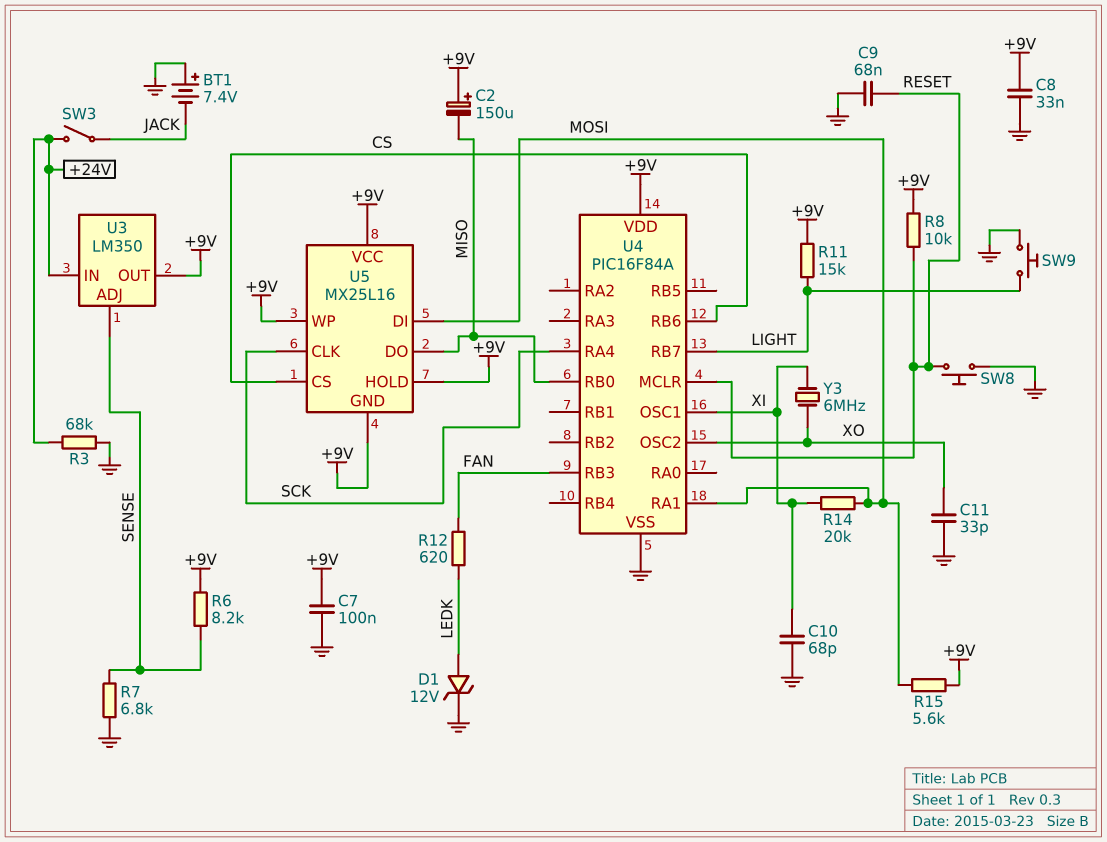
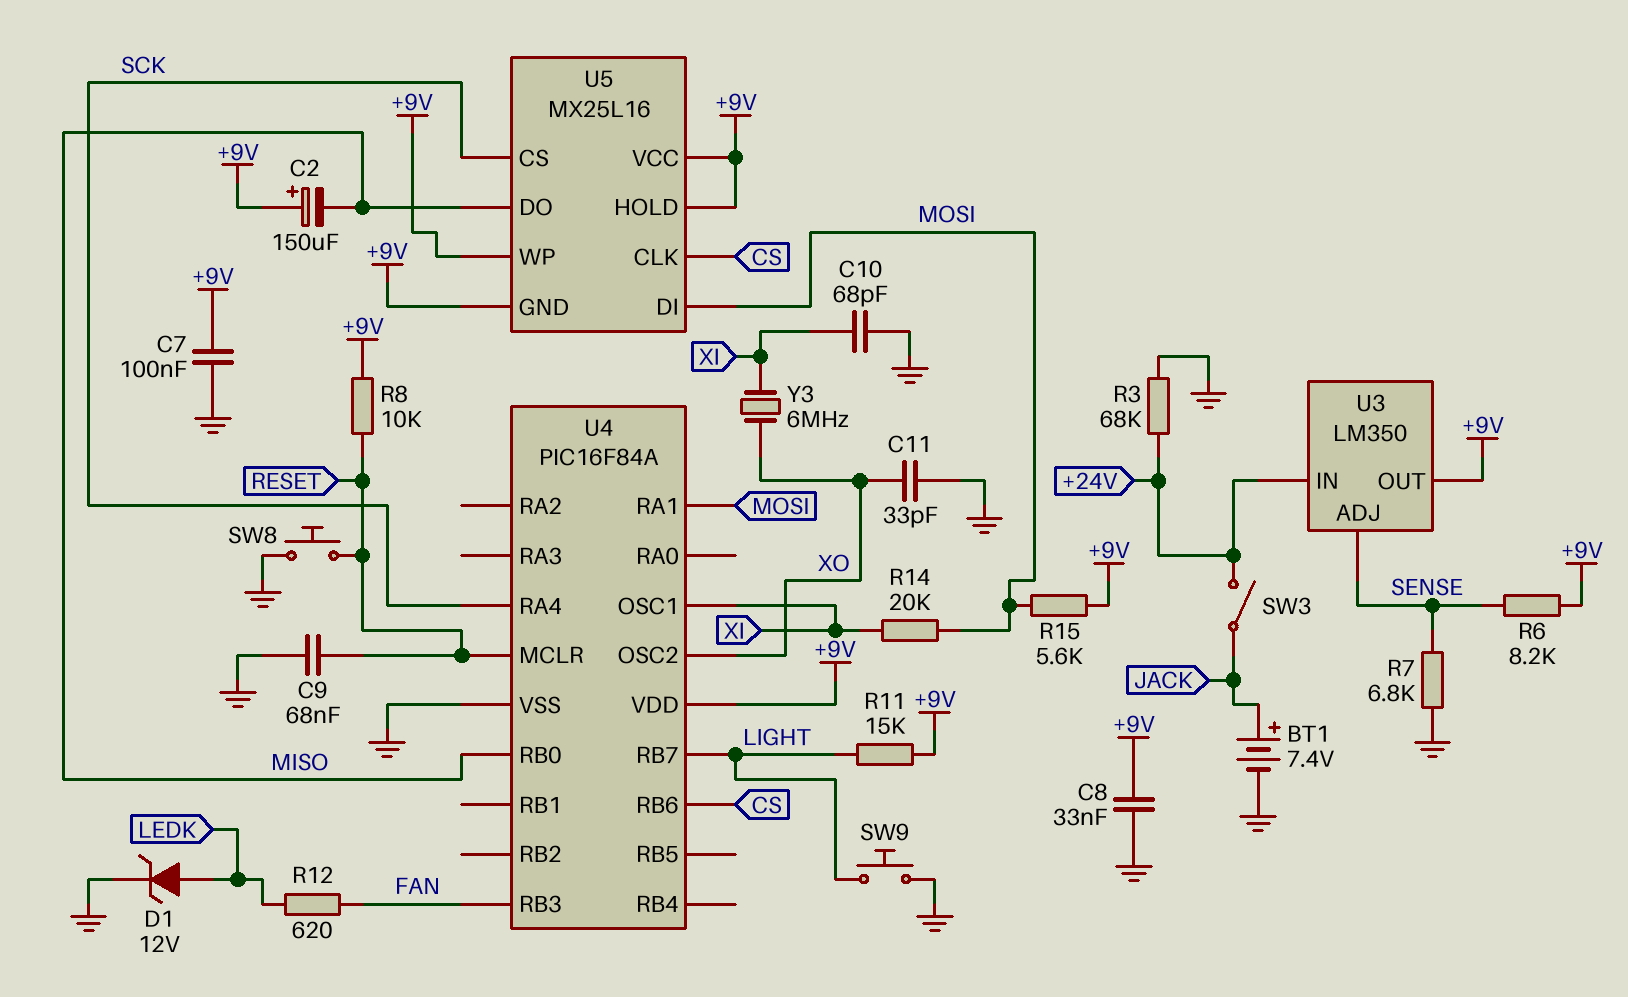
BT1: 7.4V (plus GND, minus JACK) -> 7.4V (plus JACK, minus GND)
U5 pin CLK: SCK -> CS
U5 pin CS: CS -> SCK

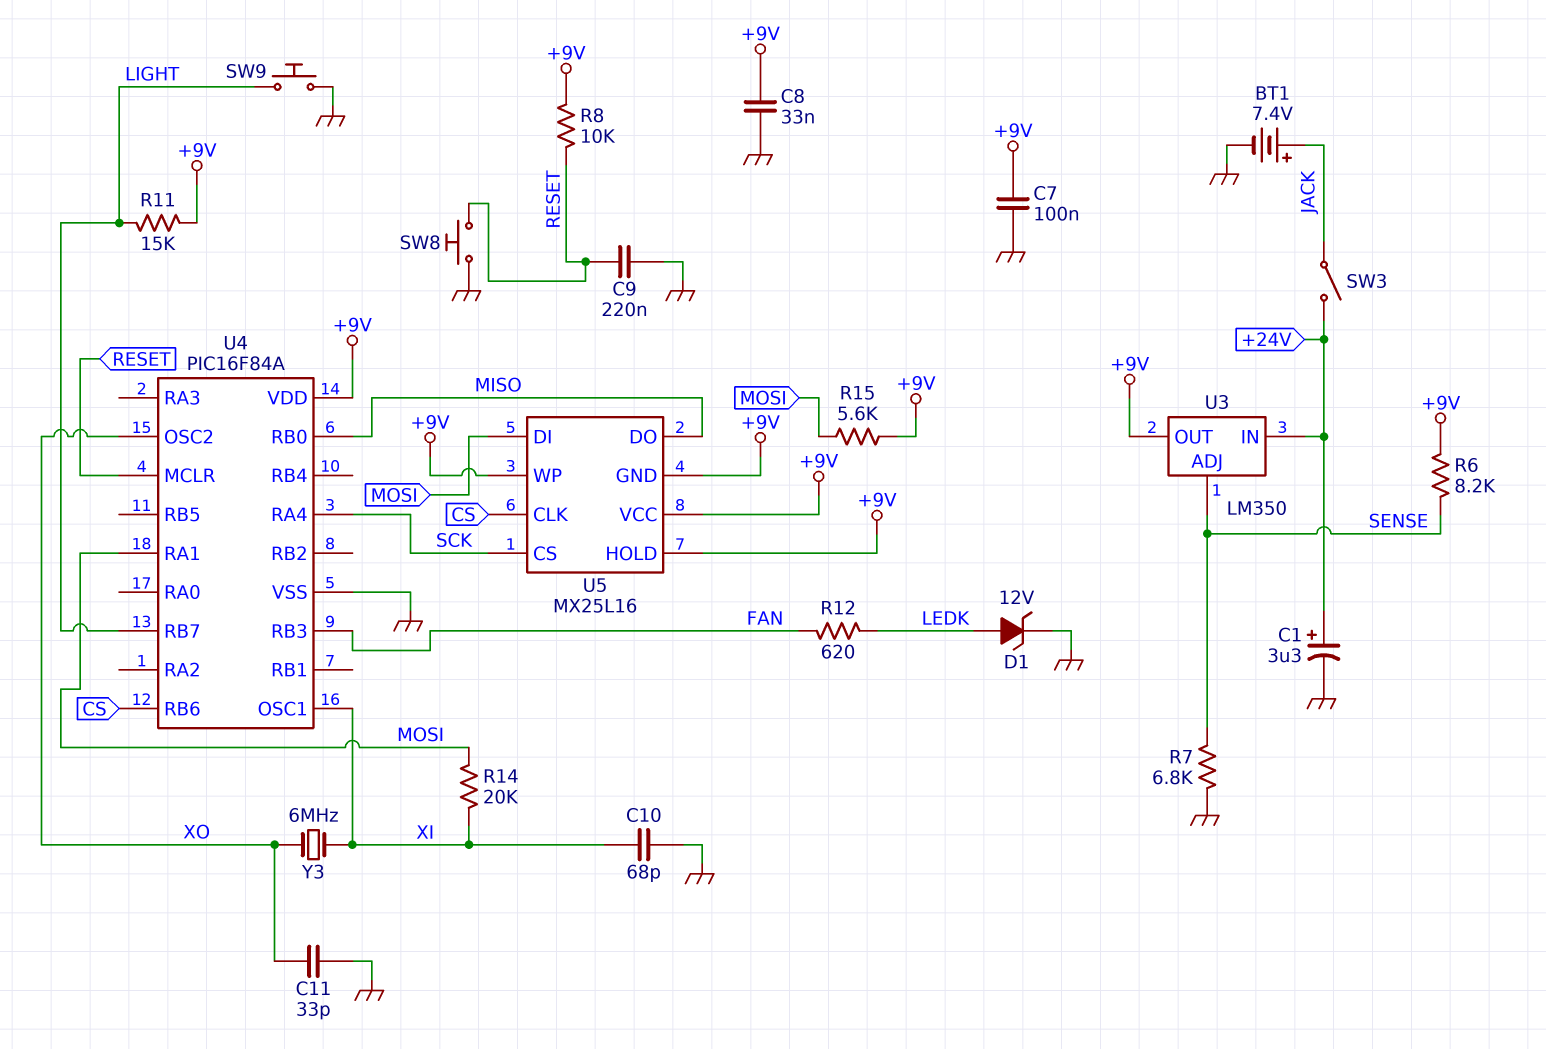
C1: none -> 3.3uF (plus +24V, minus GND)
C2: 150uF (plus +9V, minus MISO) -> none
C9: 68nF (GND, RESET) -> 220nF (GND, RESET)
R3: 68k (+24V, GND) -> none

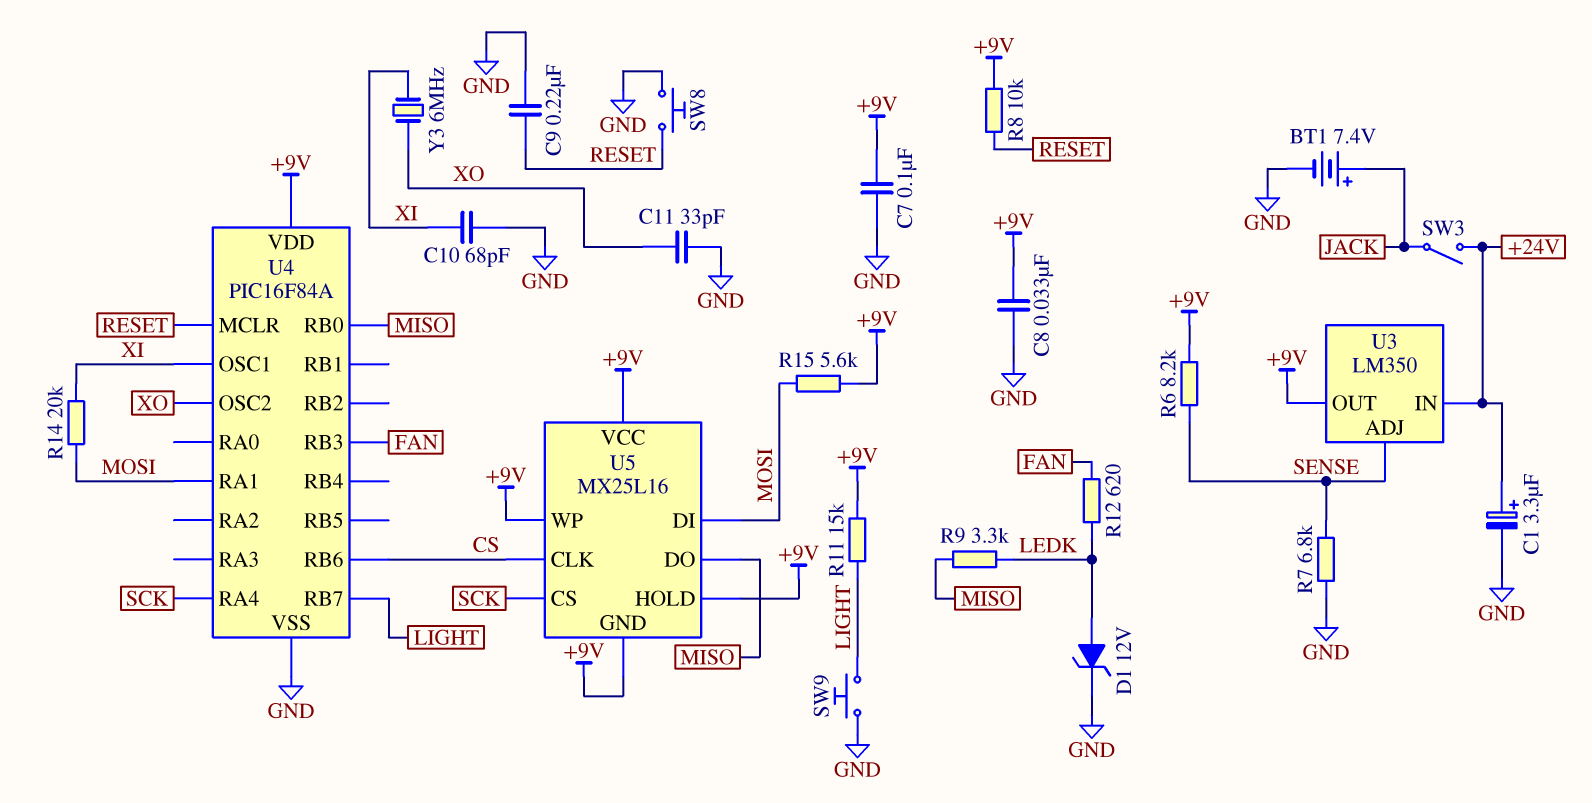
R9: none -> 3.3k (LEDK, MISO)

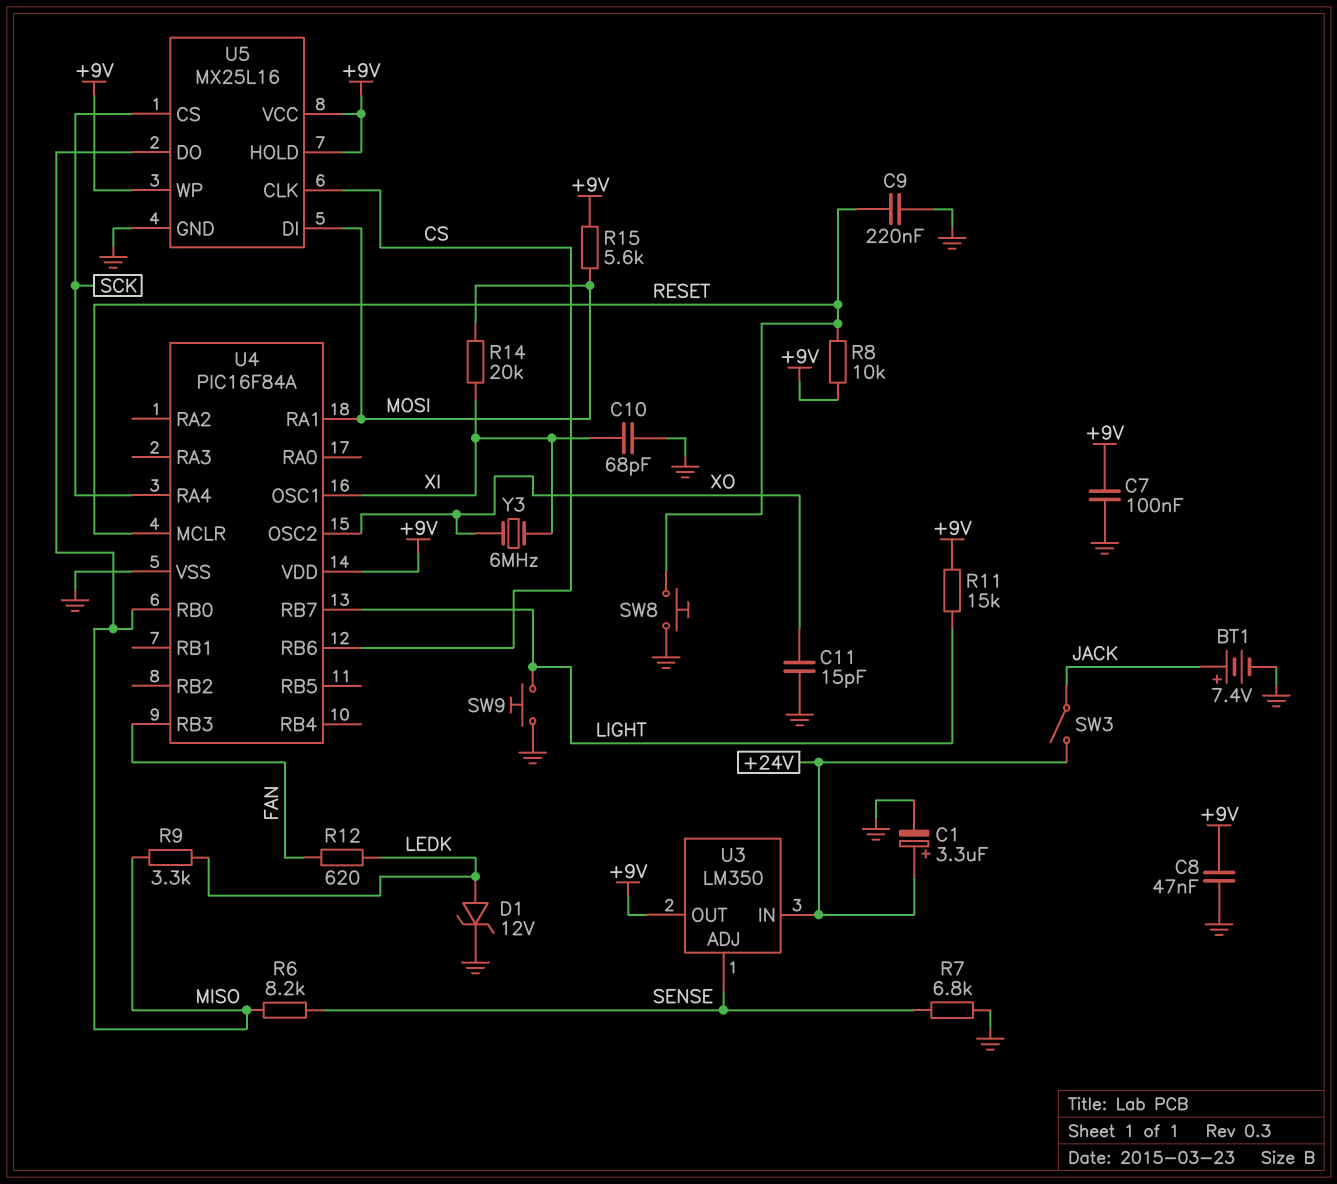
C8: 33nF (+9V, GND) -> 47nF (+9V, GND)
C11: 33pF (GND, XO) -> 15pF (GND, XO)
R6: 8.2k (+9V, SENSE) -> 8.2k (MISO, SENSE)
U5 pin GND: +9V -> GND

